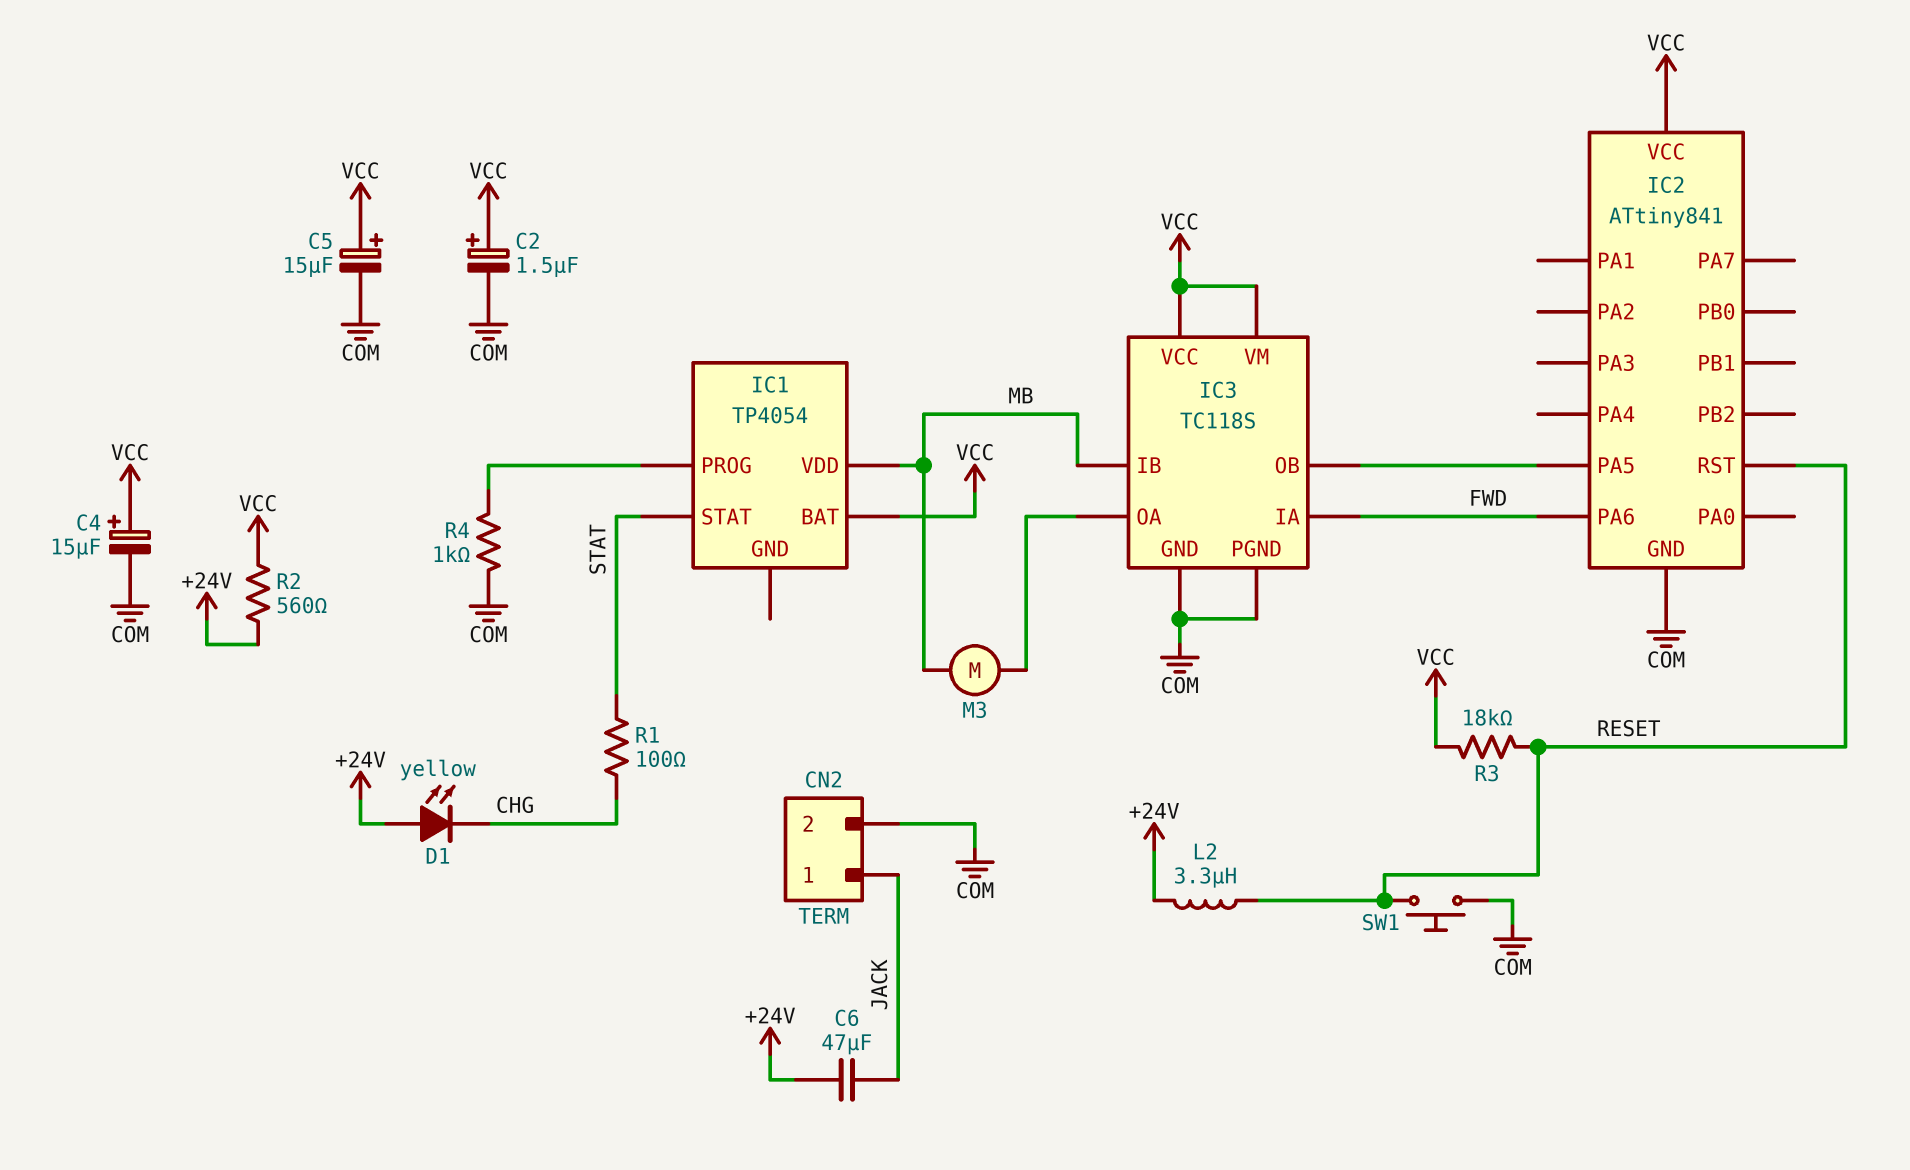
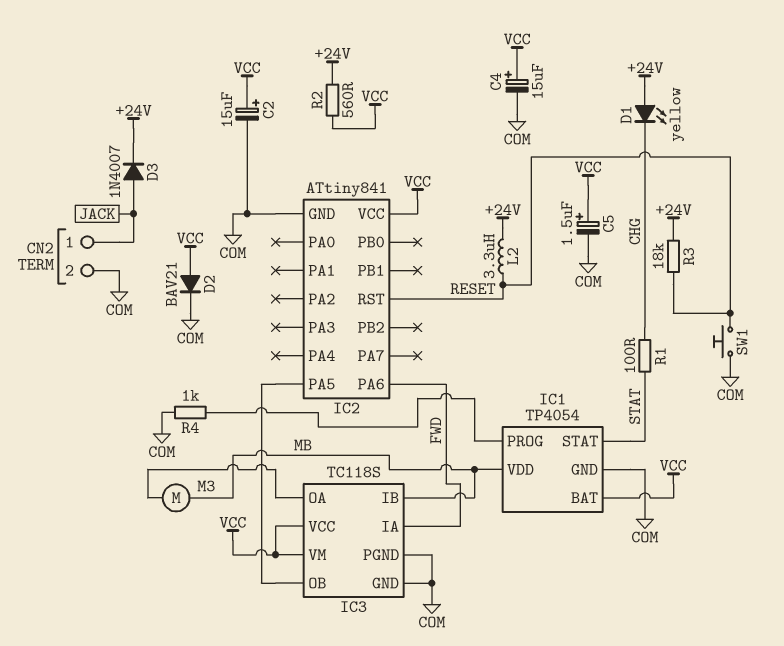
C2: 1.5uF (plus VCC, minus COM) -> 15uF (plus VCC, minus COM)
C5: 15uF (plus VCC, minus COM) -> 1.5uF (plus VCC, minus COM)
C6: 47uF (+24V, JACK) -> none
D2: none -> diode BAV21 (A VCC, K COM)
D3: none -> diode 1N4007 (A JACK, K +24V)
IC1 pin GND: none -> COM
R3: 18k (RESET, VCC) -> 18k (+24V, RESET)

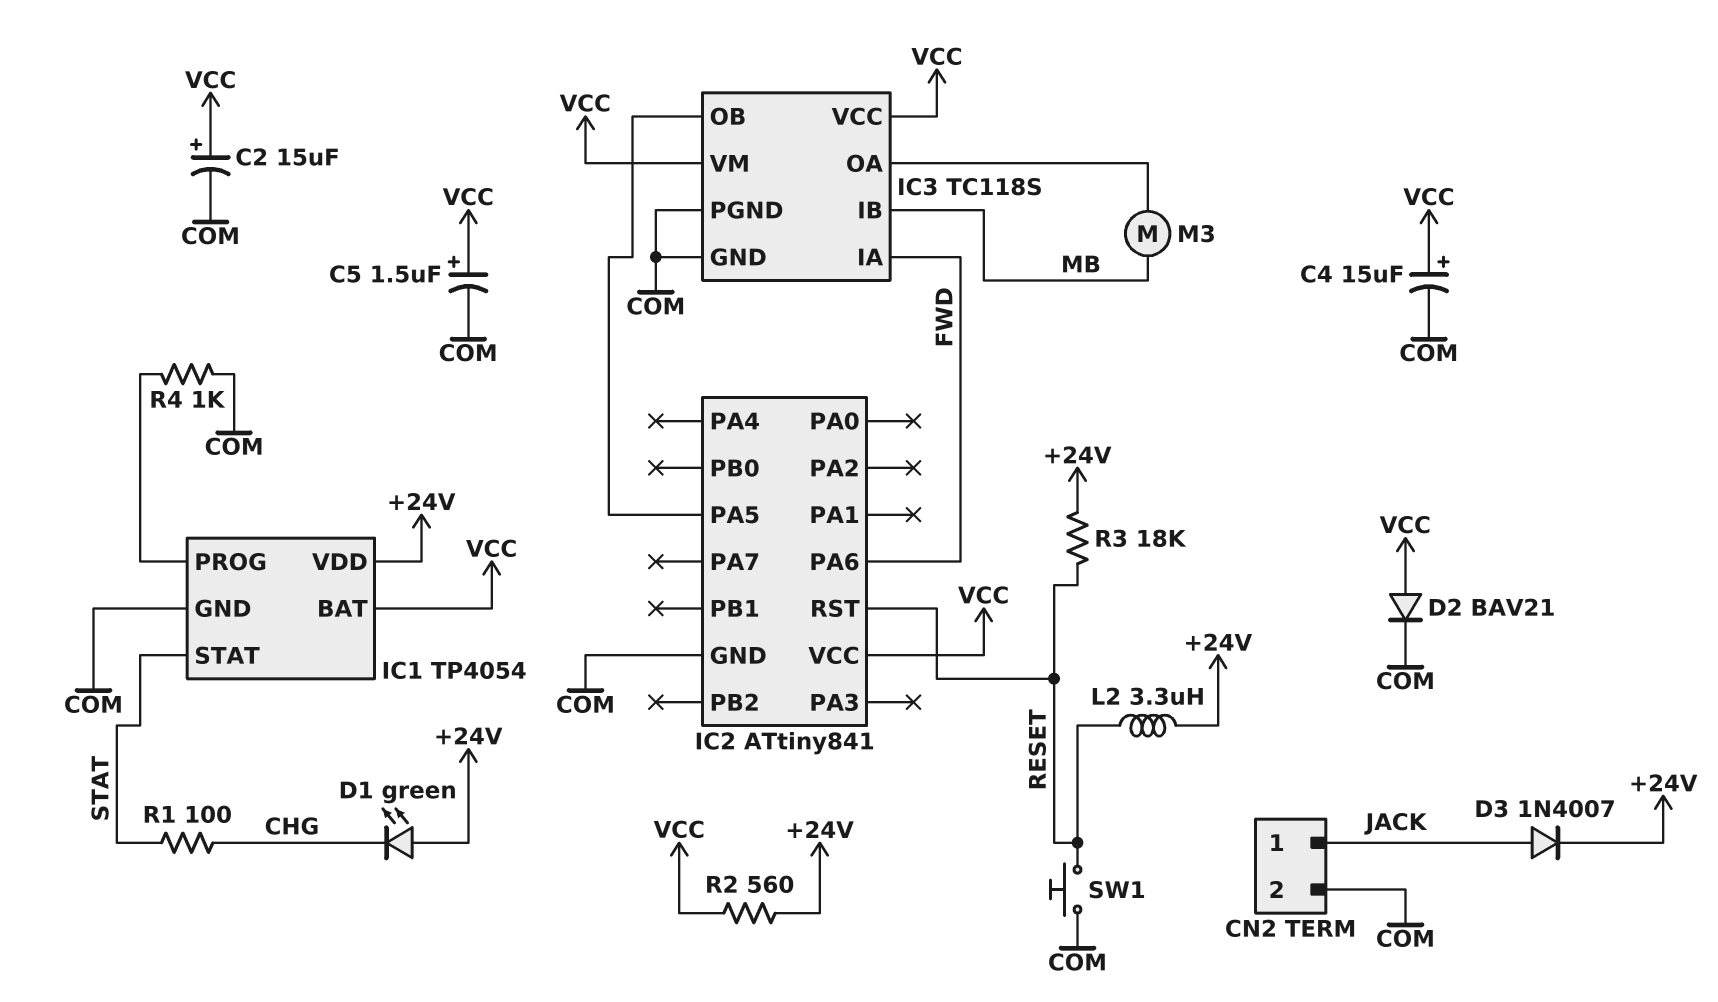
D1: LED yellow (A +24V, K CHG) -> LED green (A +24V, K CHG)
IC1 pin VDD: MB -> +24V

